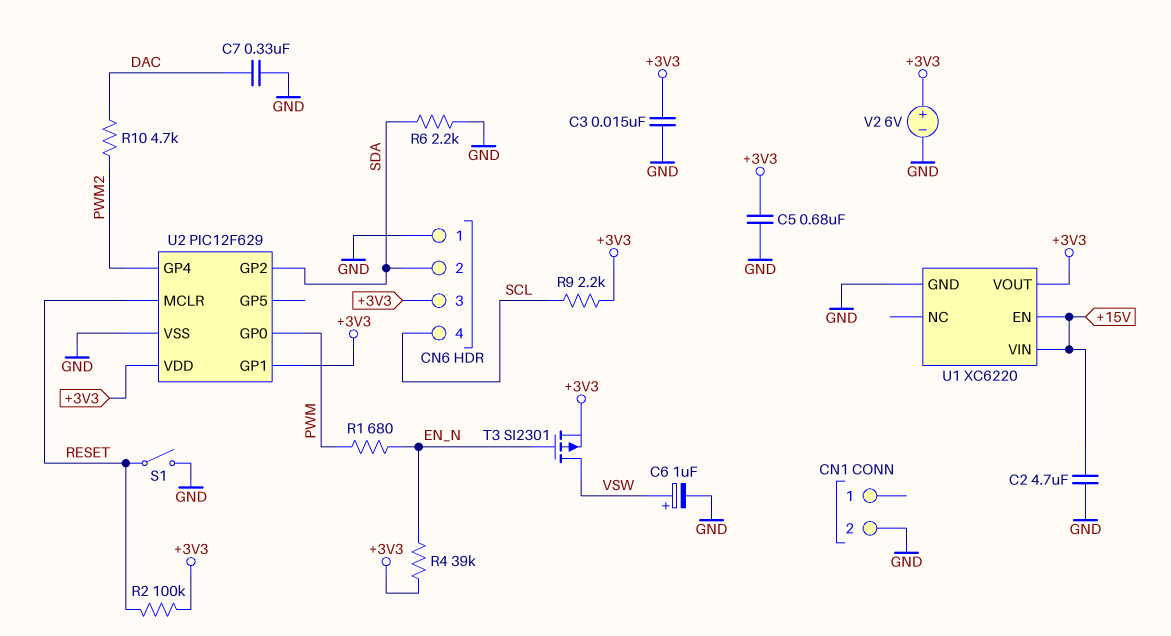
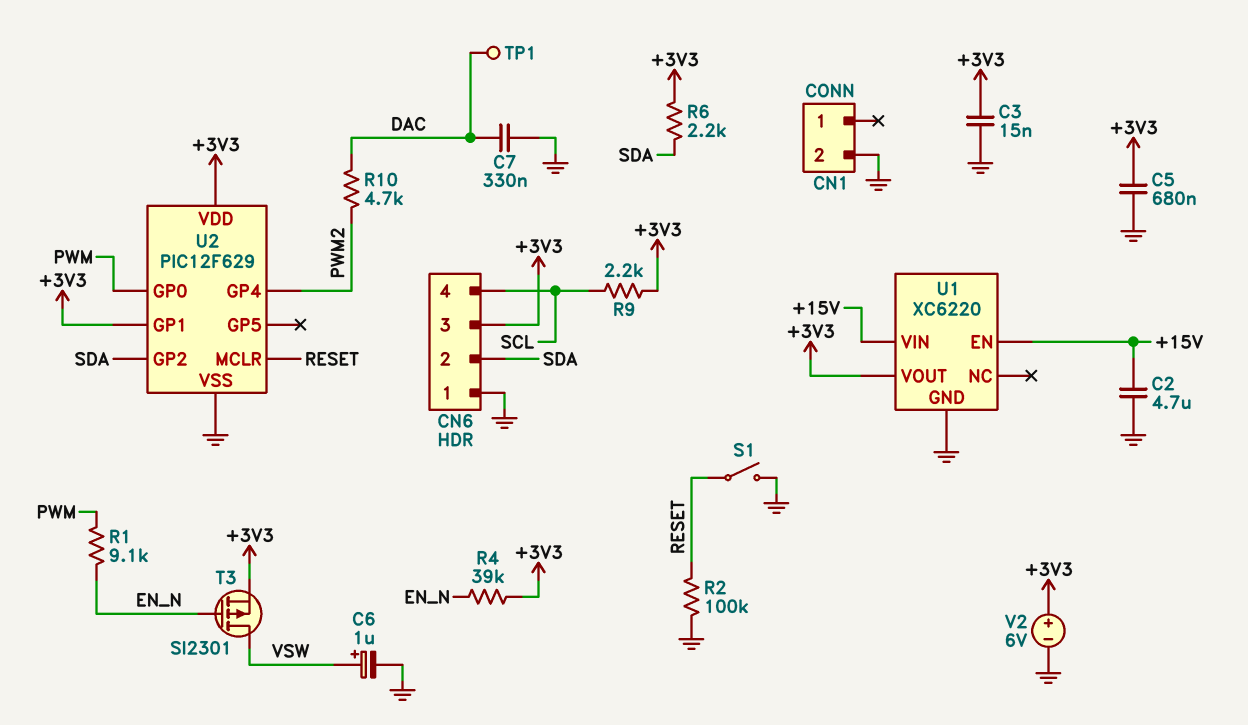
R1: 680 (EN_N, PWM) -> 9.1k (EN_N, PWM)
R2: 100k (+3V3, RESET) -> 100k (GND, RESET)
R6: 2.2k (GND, SDA) -> 2.2k (+3V3, SDA)
TP1: none -> test point (DAC)

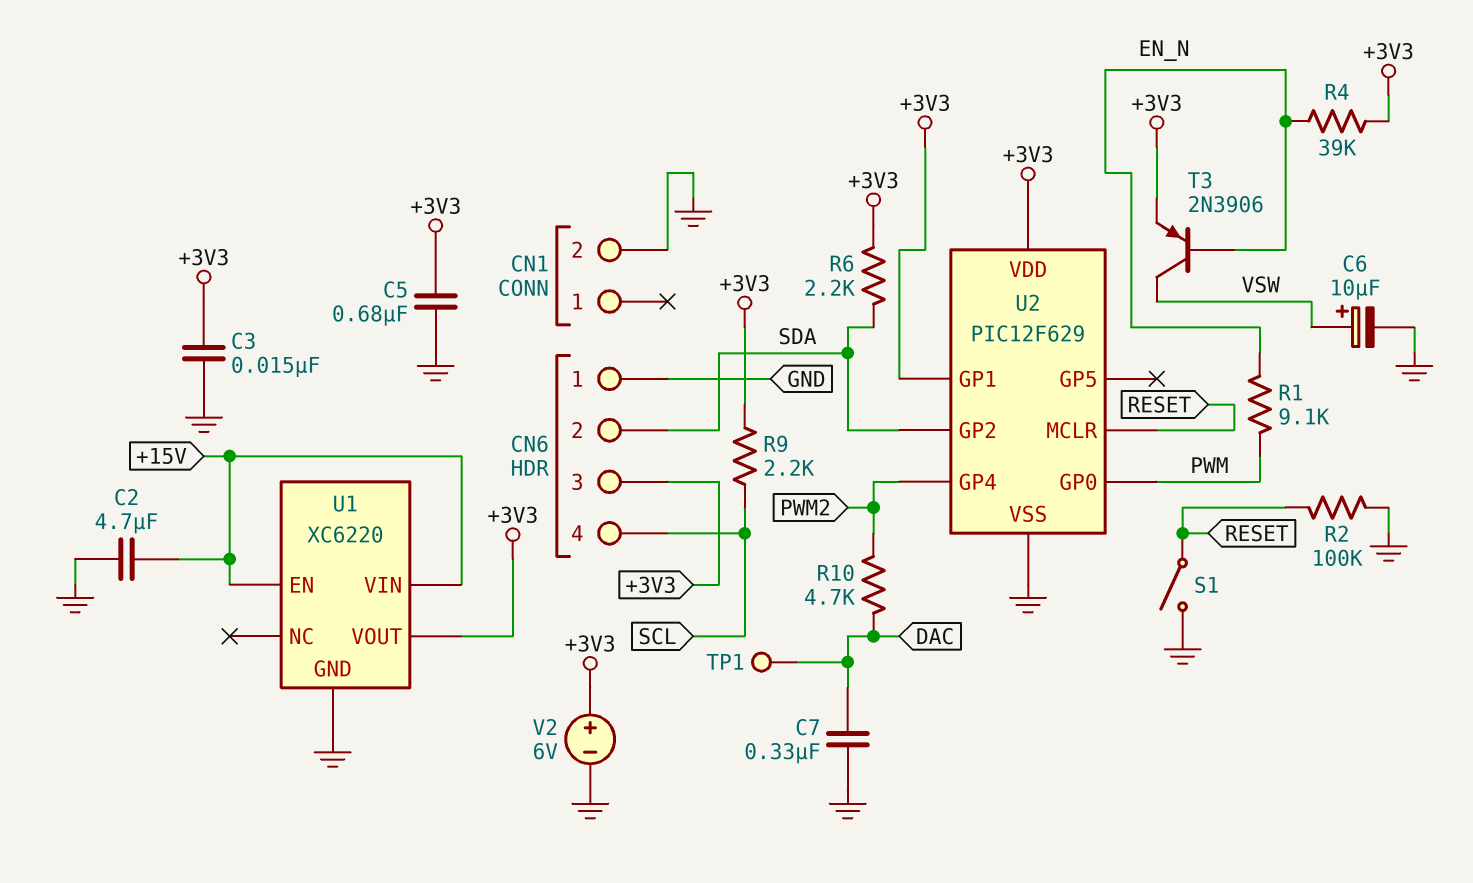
C6: 1uF (plus VSW, minus GND) -> 10uF (plus VSW, minus GND)
T3: PMOS SI2301 (G EN_N, D VSW, S +3V3) -> PNP 2N3906 (B EN_N, C VSW, E +3V3)

